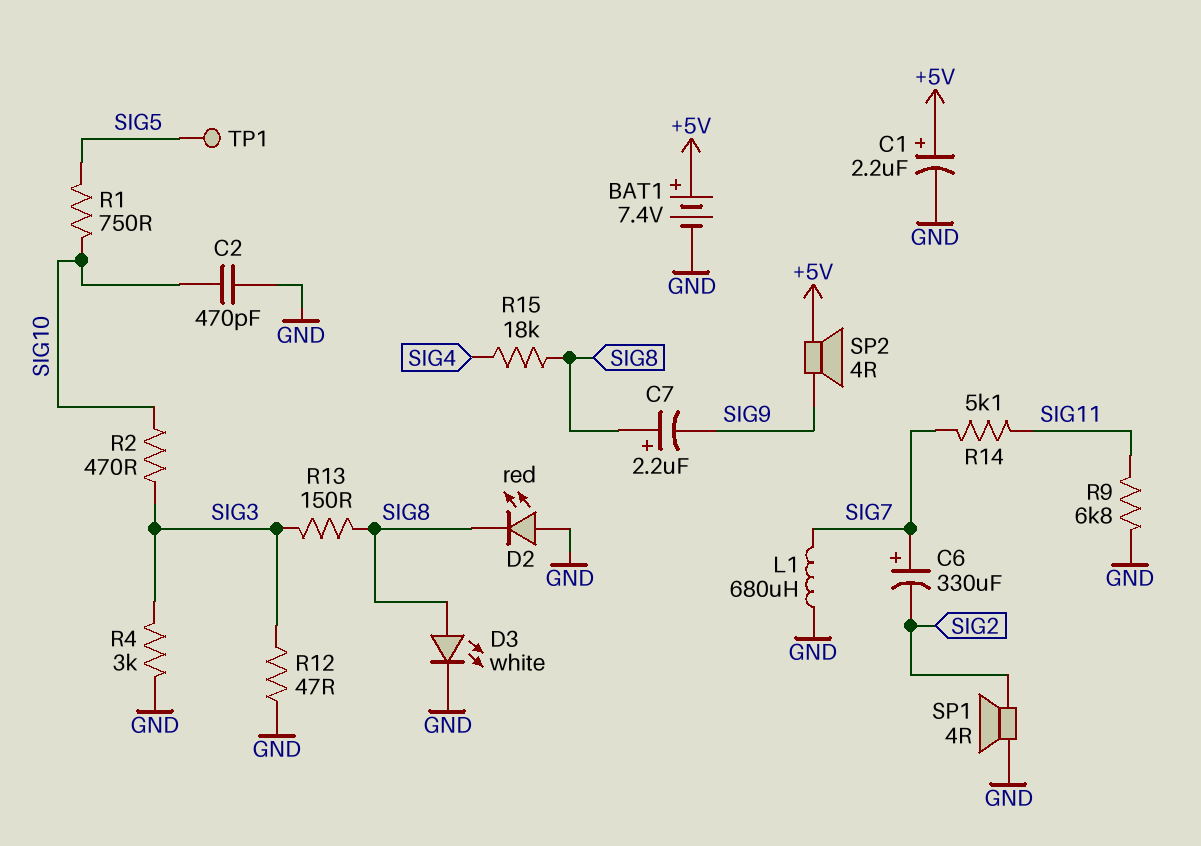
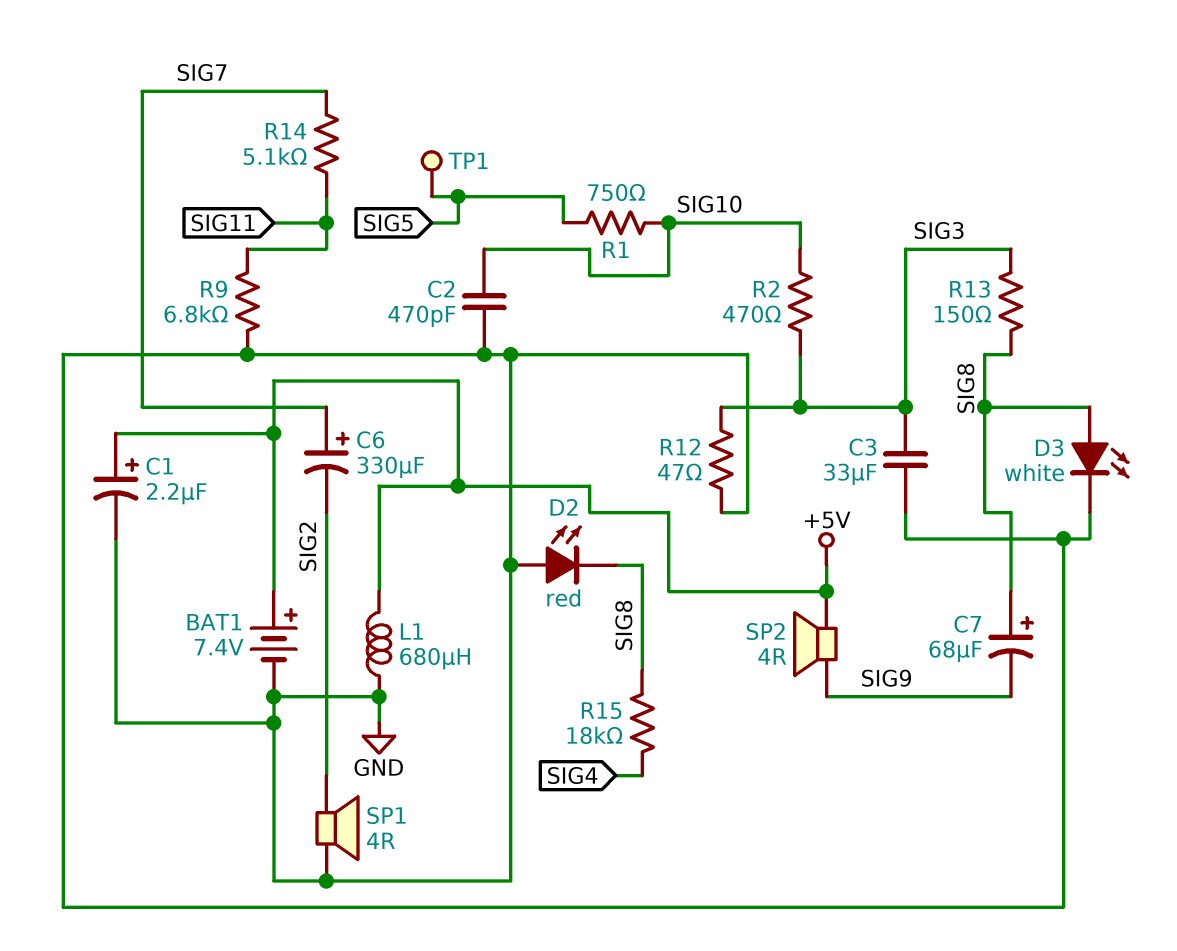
C3: none -> 33uF (GND, SIG3)
C7: 2.2uF (plus SIG8, minus SIG9) -> 68uF (plus SIG8, minus SIG9)
L1: 680uH (GND, SIG7) -> 680uH (+5V, GND)
R4: 3k (GND, SIG3) -> none

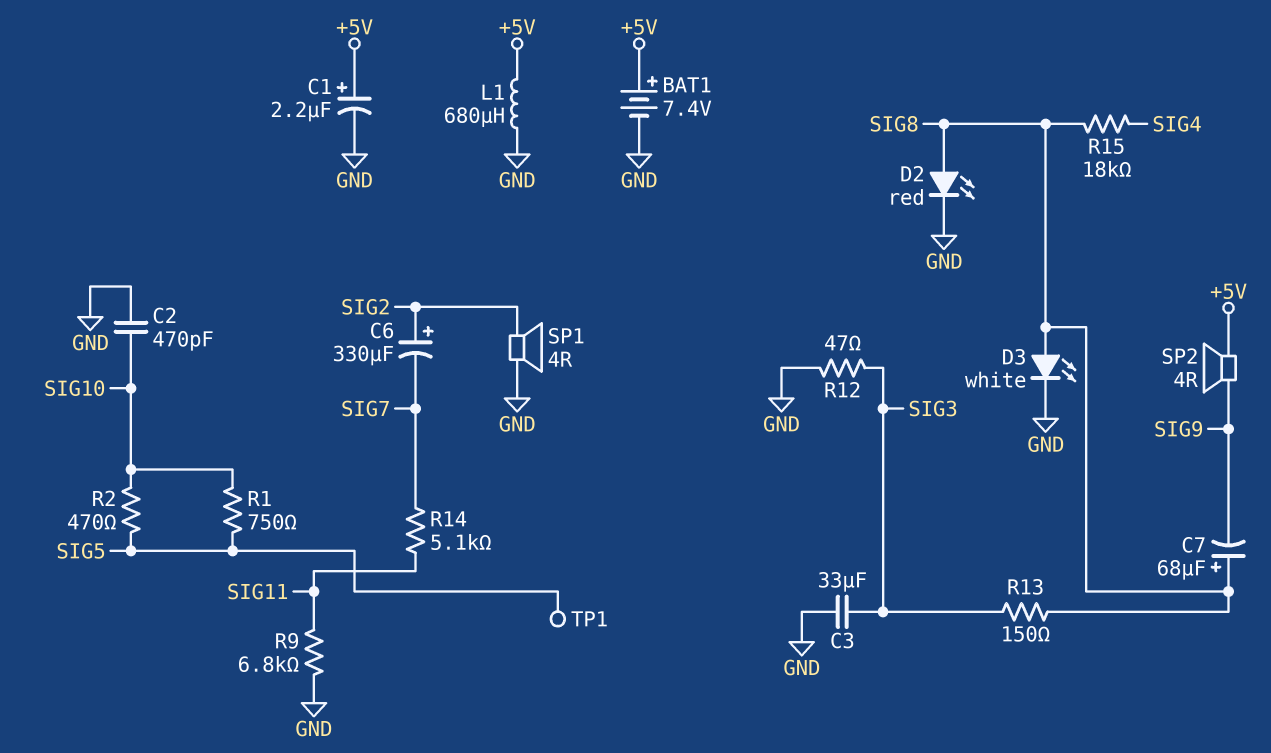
C6: 330uF (plus SIG7, minus SIG2) -> 330uF (plus SIG2, minus SIG7)
D2: LED red (A GND, K SIG8) -> LED red (A SIG8, K GND)
R2: 470 (SIG3, SIG10) -> 470 (SIG5, SIG10)

